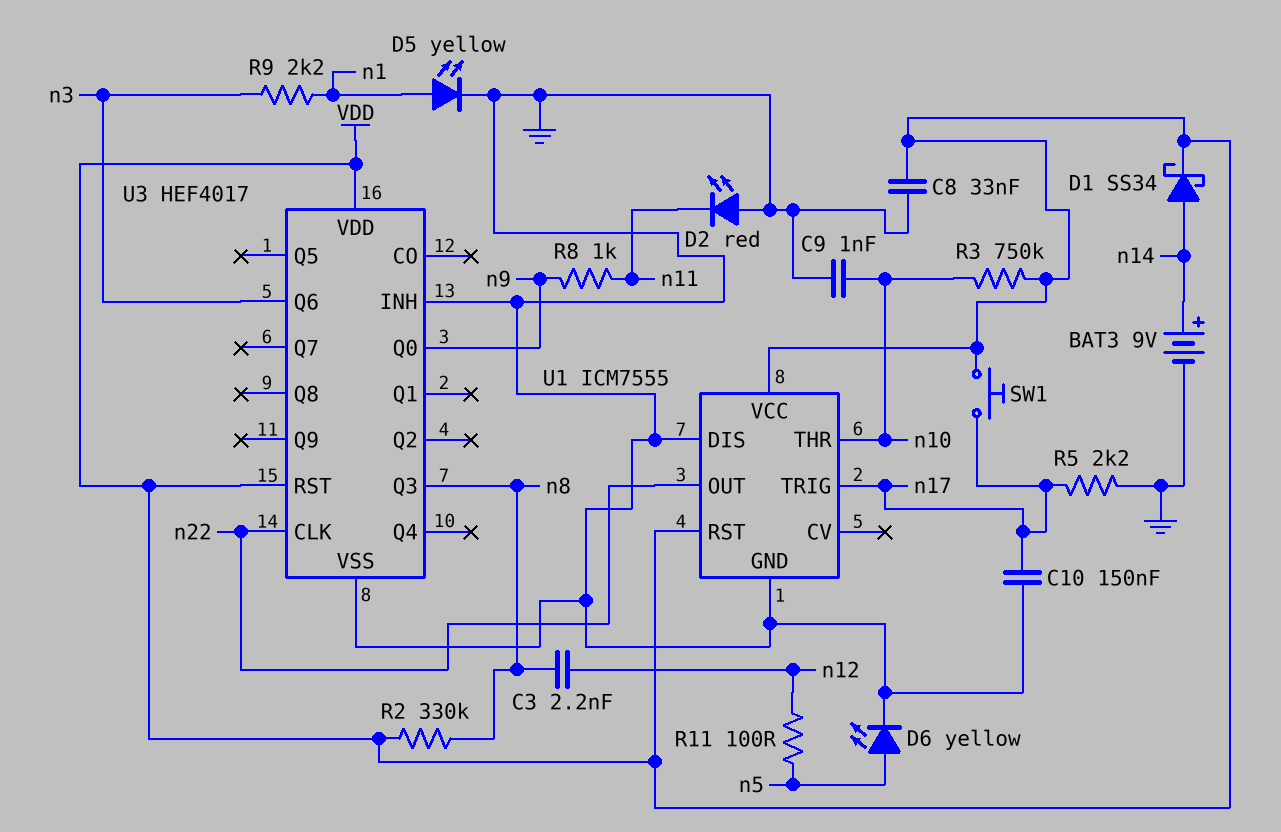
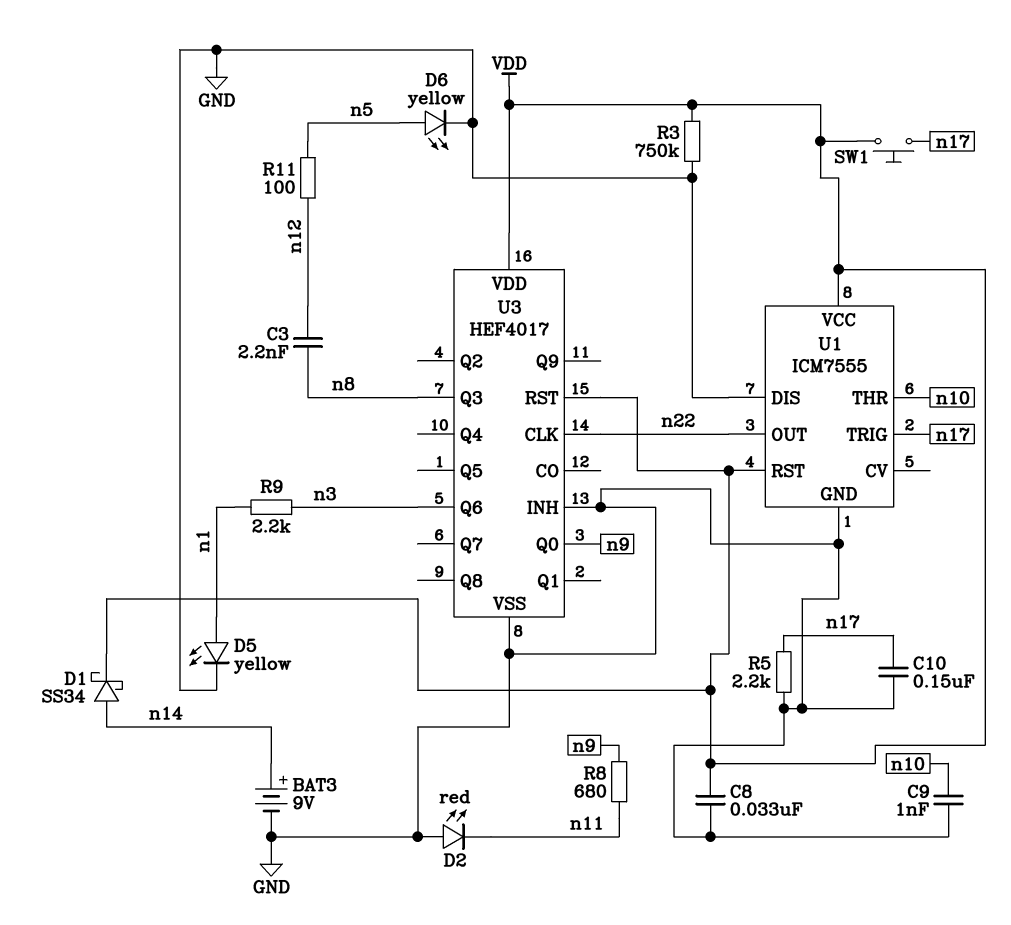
R2: 330k (VDD, n8) -> none
R3: 750k (VDD, n10) -> 750k (GND, VDD)
R8: 1k (n9, n11) -> 680 (n9, n11)

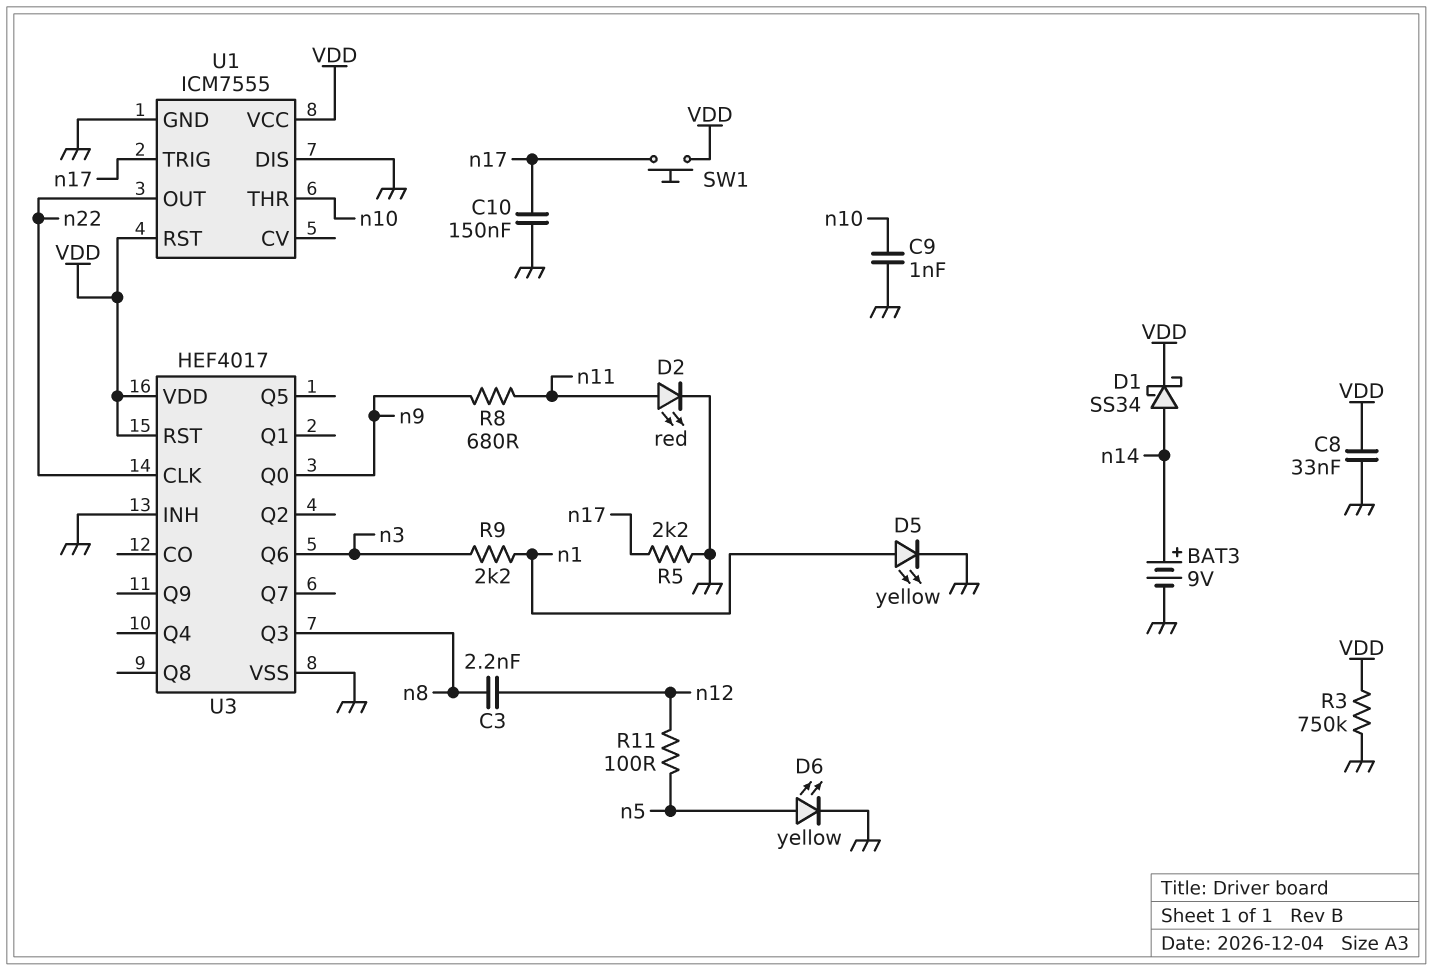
D2: LED red (A GND, K n11) -> LED red (A n11, K GND)

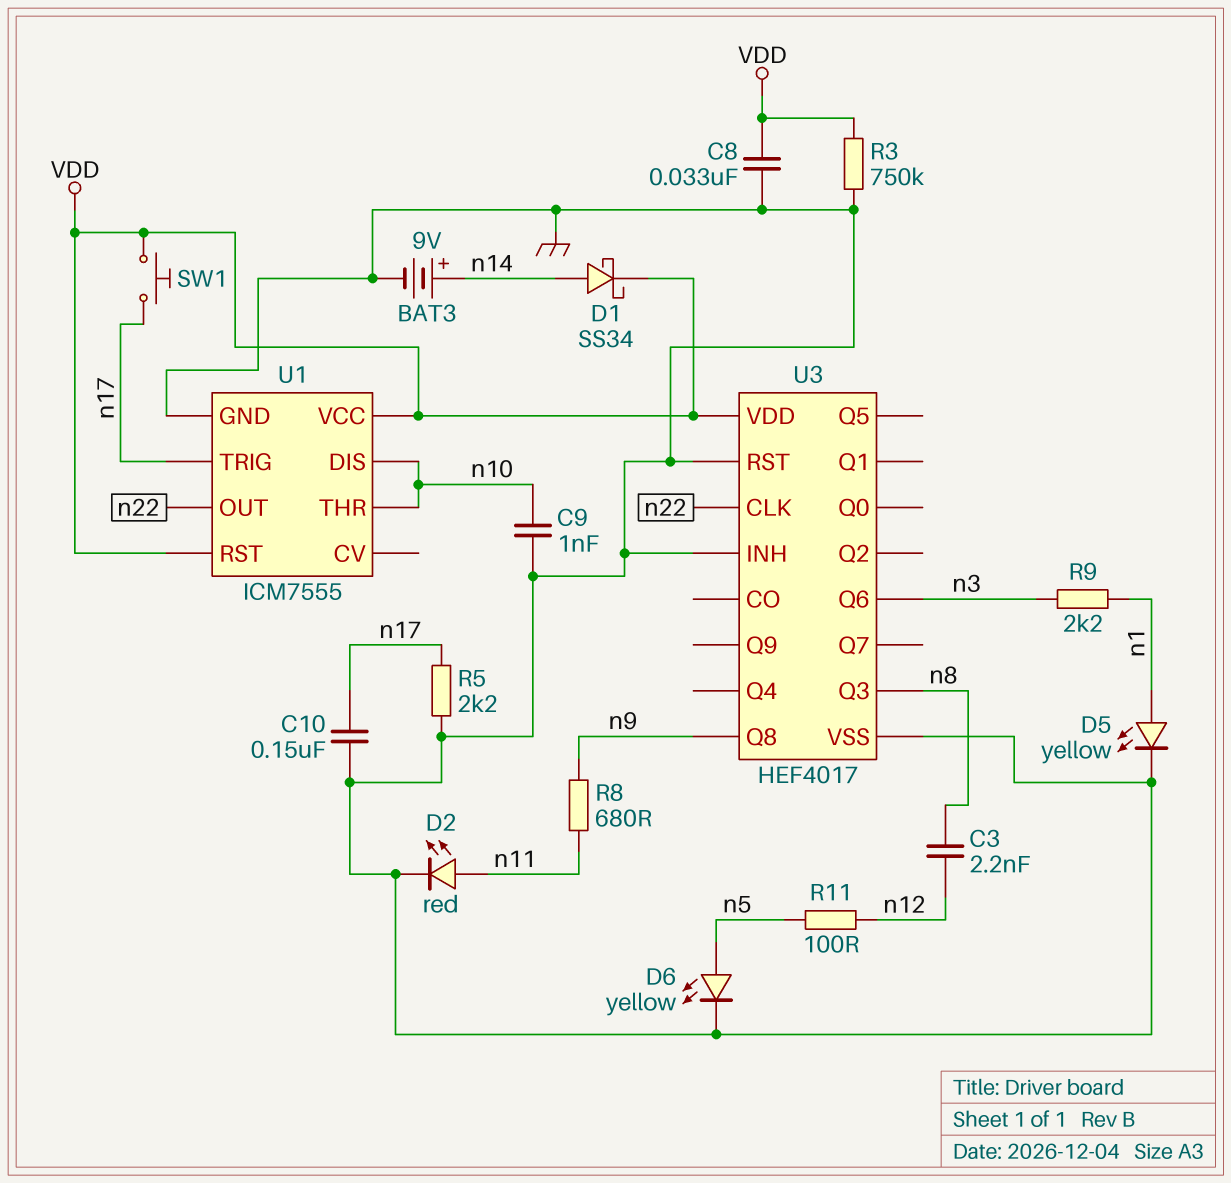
U1 pin DIS: GND -> n10
U3 pin Q0: n9 -> none
U3 pin Q8: none -> n9
U3 pin RST: VDD -> GND

